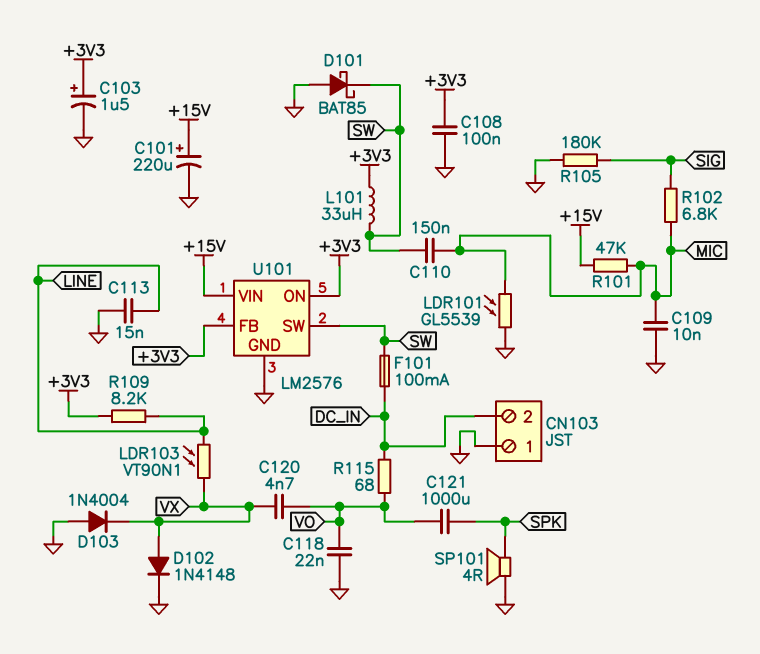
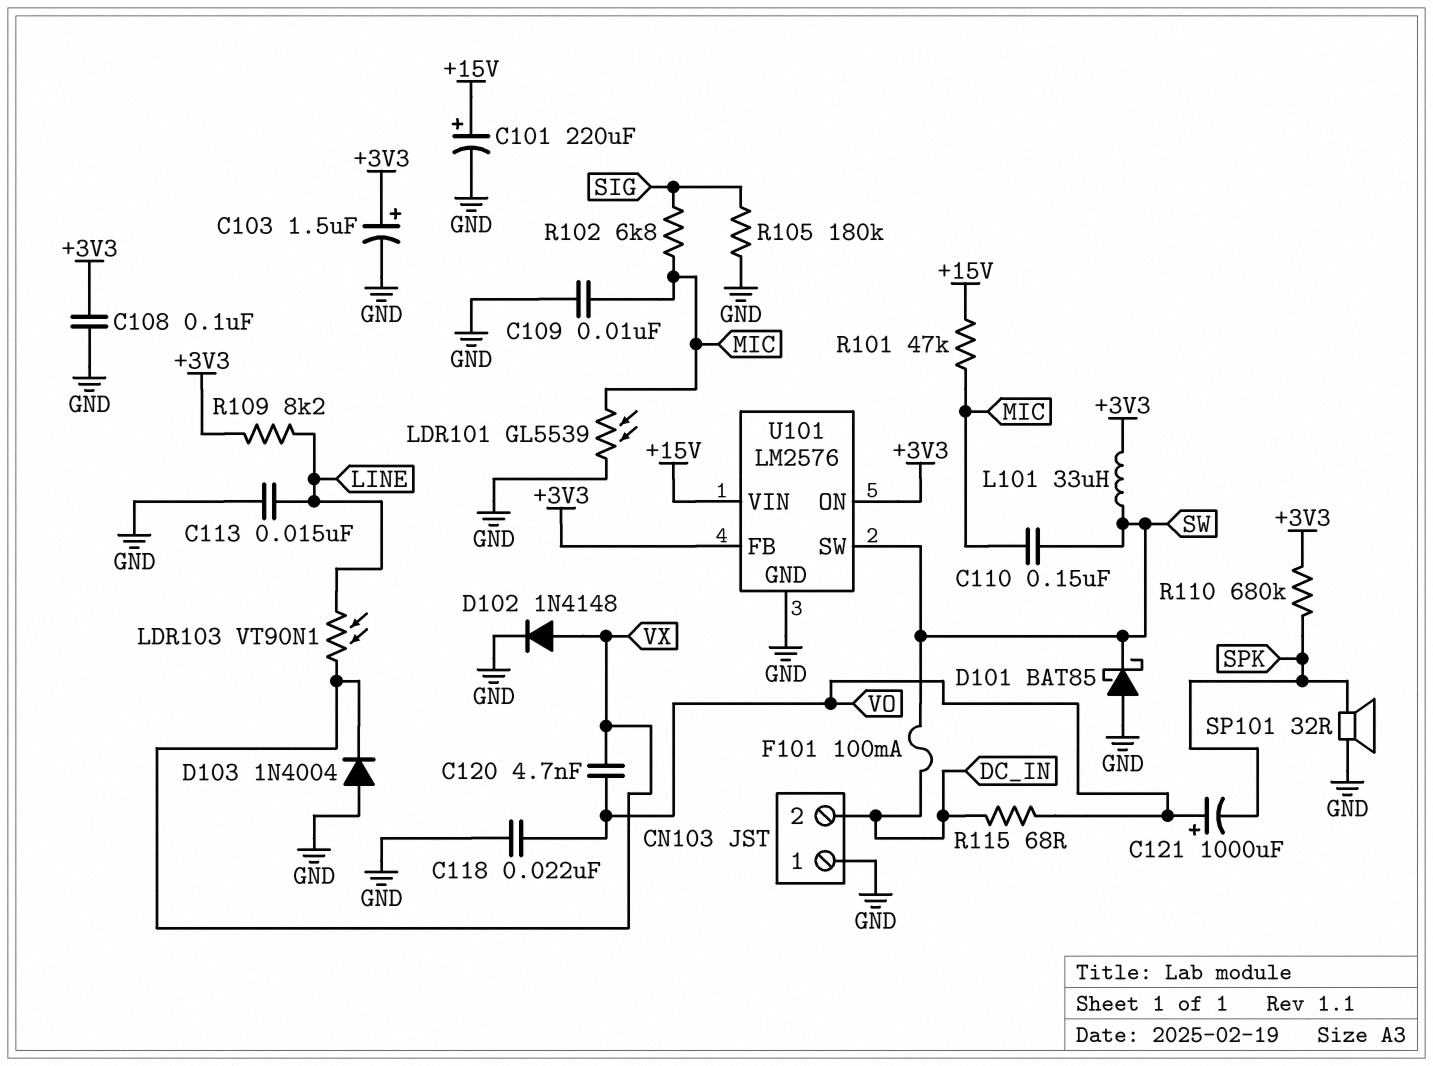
C121: 1000uF (SPK, VO) -> 1000uF (plus VO, minus SPK)
R110: none -> 680k (+3V3, SPK)
SP101: speaker 4R (GND, SPK) -> speaker 32R (GND, SPK)

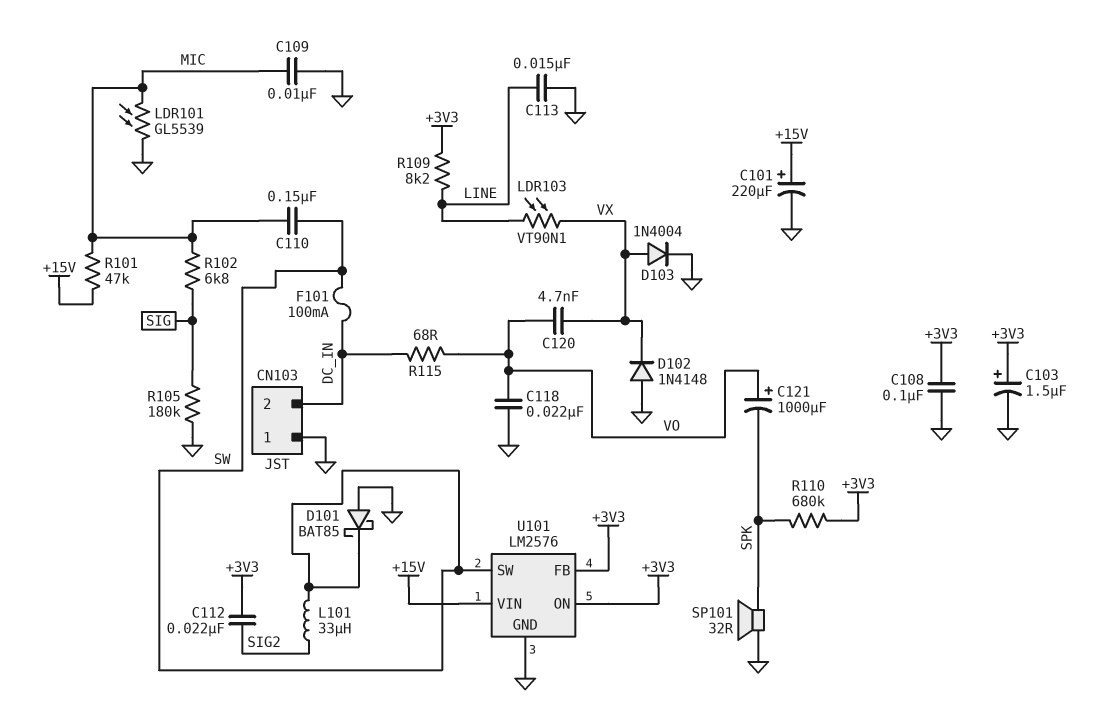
C112: none -> 22nF (+3V3, SIG2)
D102: diode 1N4148 (A VX, K GND) -> diode 1N4148 (A GND, K VX)
D103: diode 1N4004 (A GND, K VX) -> diode 1N4004 (A VX, K GND)
L101: 33uH (+3V3, SW) -> 33uH (SIG2, SW)

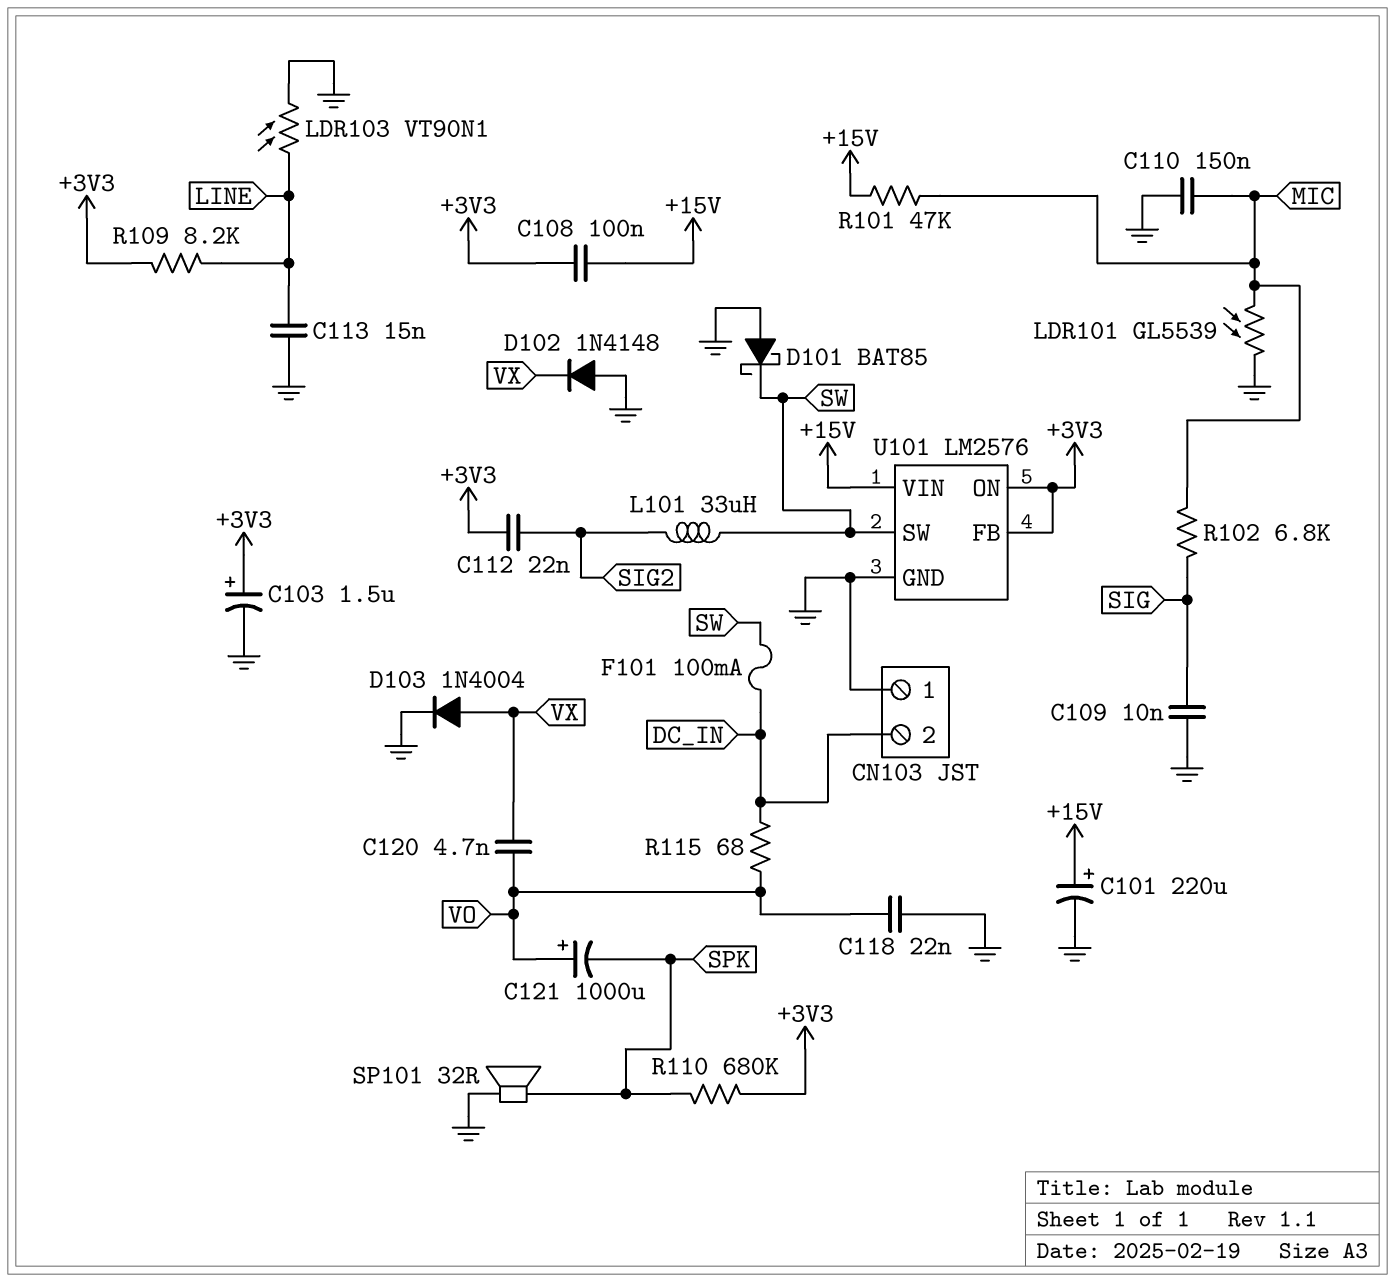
C108: 100nF (+3V3, GND) -> 100nF (+3V3, +15V)
C109: 10nF (GND, MIC) -> 10nF (GND, SIG)
C110: 150nF (MIC, SW) -> 150nF (GND, MIC)
LDR103: VT90N1 (LINE, VX) -> VT90N1 (GND, LINE)
R105: 180k (GND, SIG) -> none

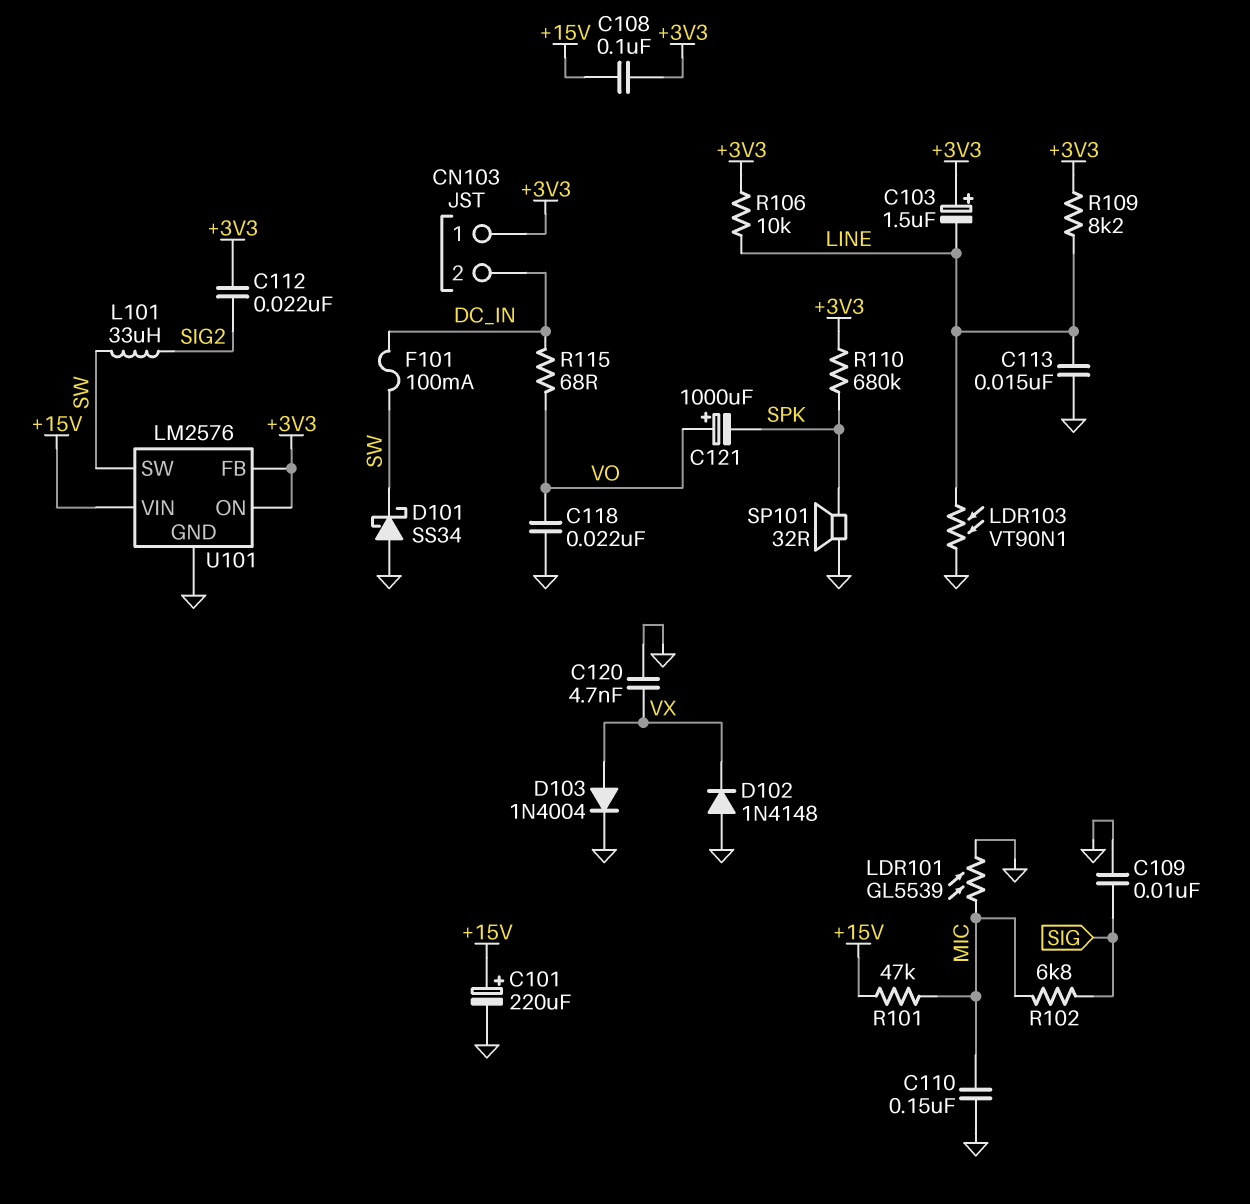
C103: 1.5uF (plus +3V3, minus GND) -> 1.5uF (plus +3V3, minus LINE)
C120: 4.7nF (VO, VX) -> 4.7nF (GND, VX)
CN103 pin 1: GND -> +3V3
D101: schottky BAT85 (A GND, K SW) -> schottky SS34 (A GND, K SW)
R106: none -> 10k (+3V3, LINE)

